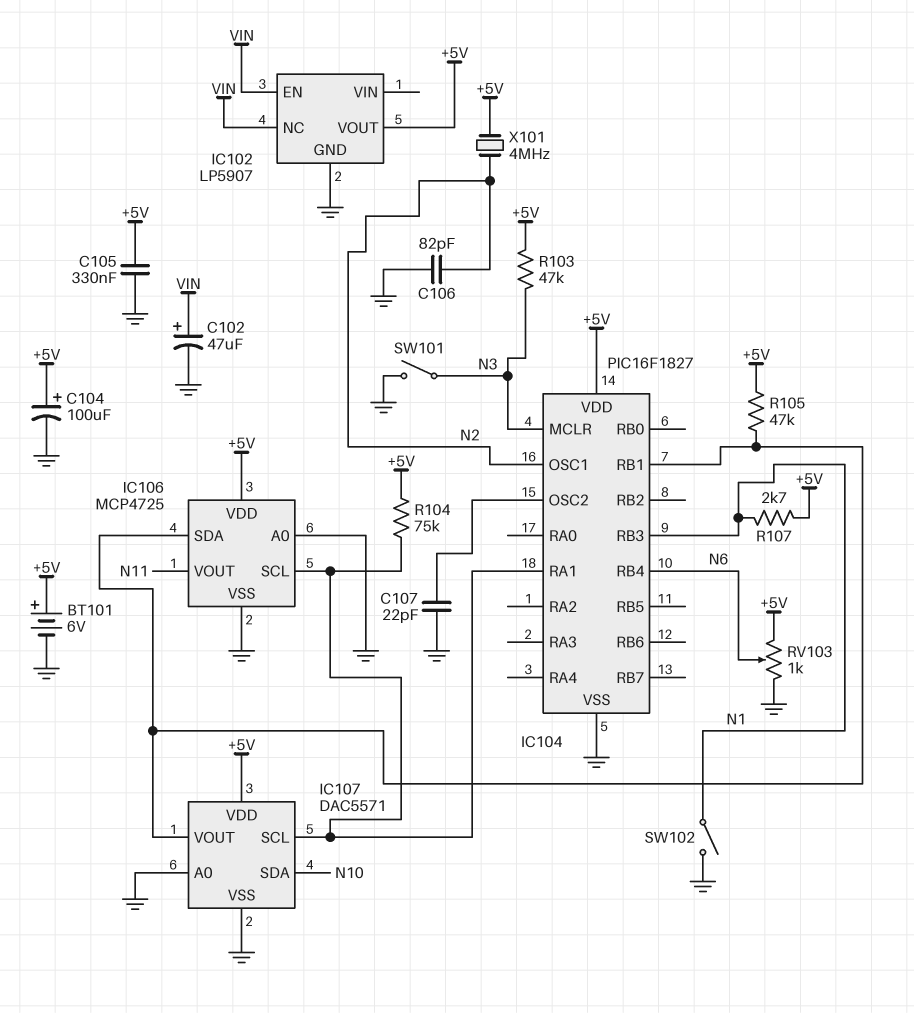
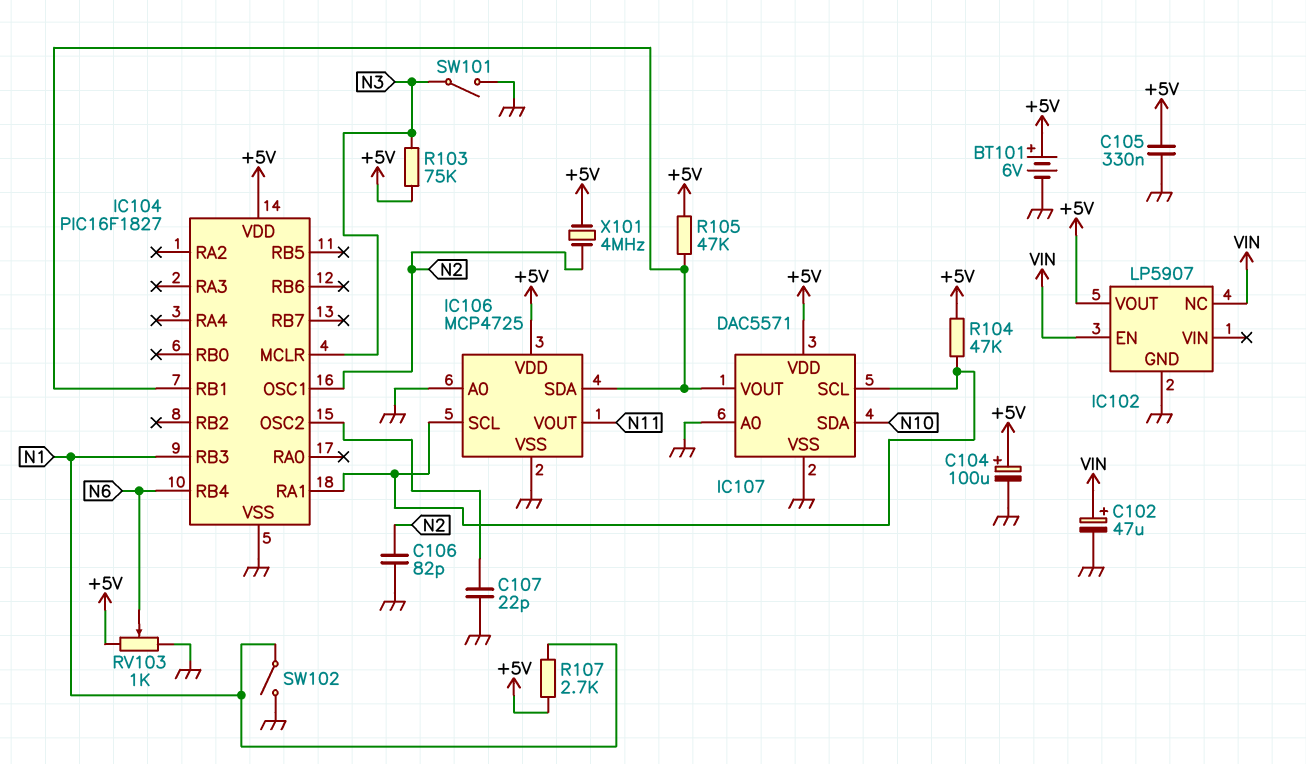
R103: 47k (+5V, N3) -> 75k (+5V, N3)
R104: 75k (+5V, IC104/RA1) -> 47k (+5V, IC104/RA1)

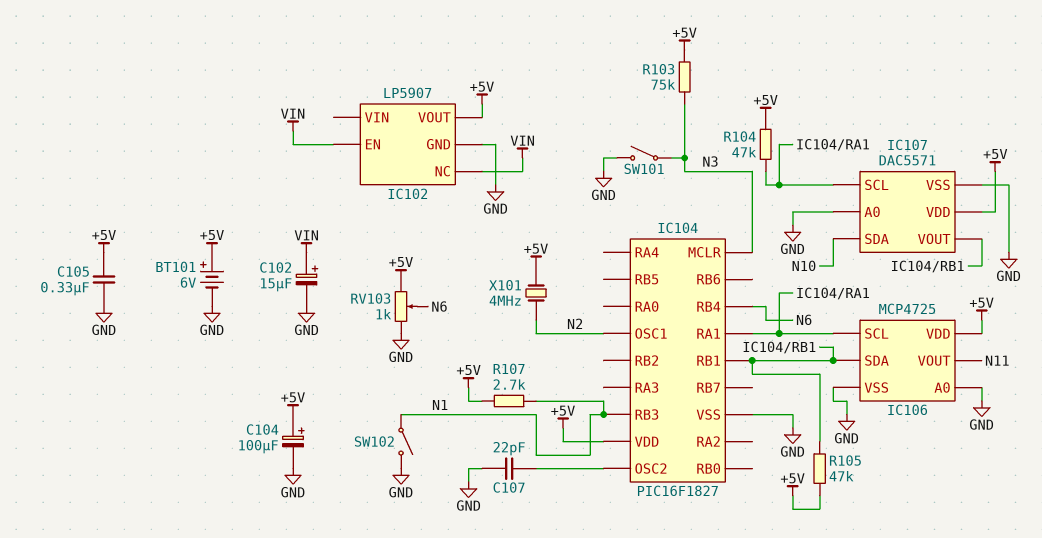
C102: 47uF (plus VIN, minus GND) -> 15uF (plus VIN, minus GND)
C106: 82pF (GND, N2) -> none

